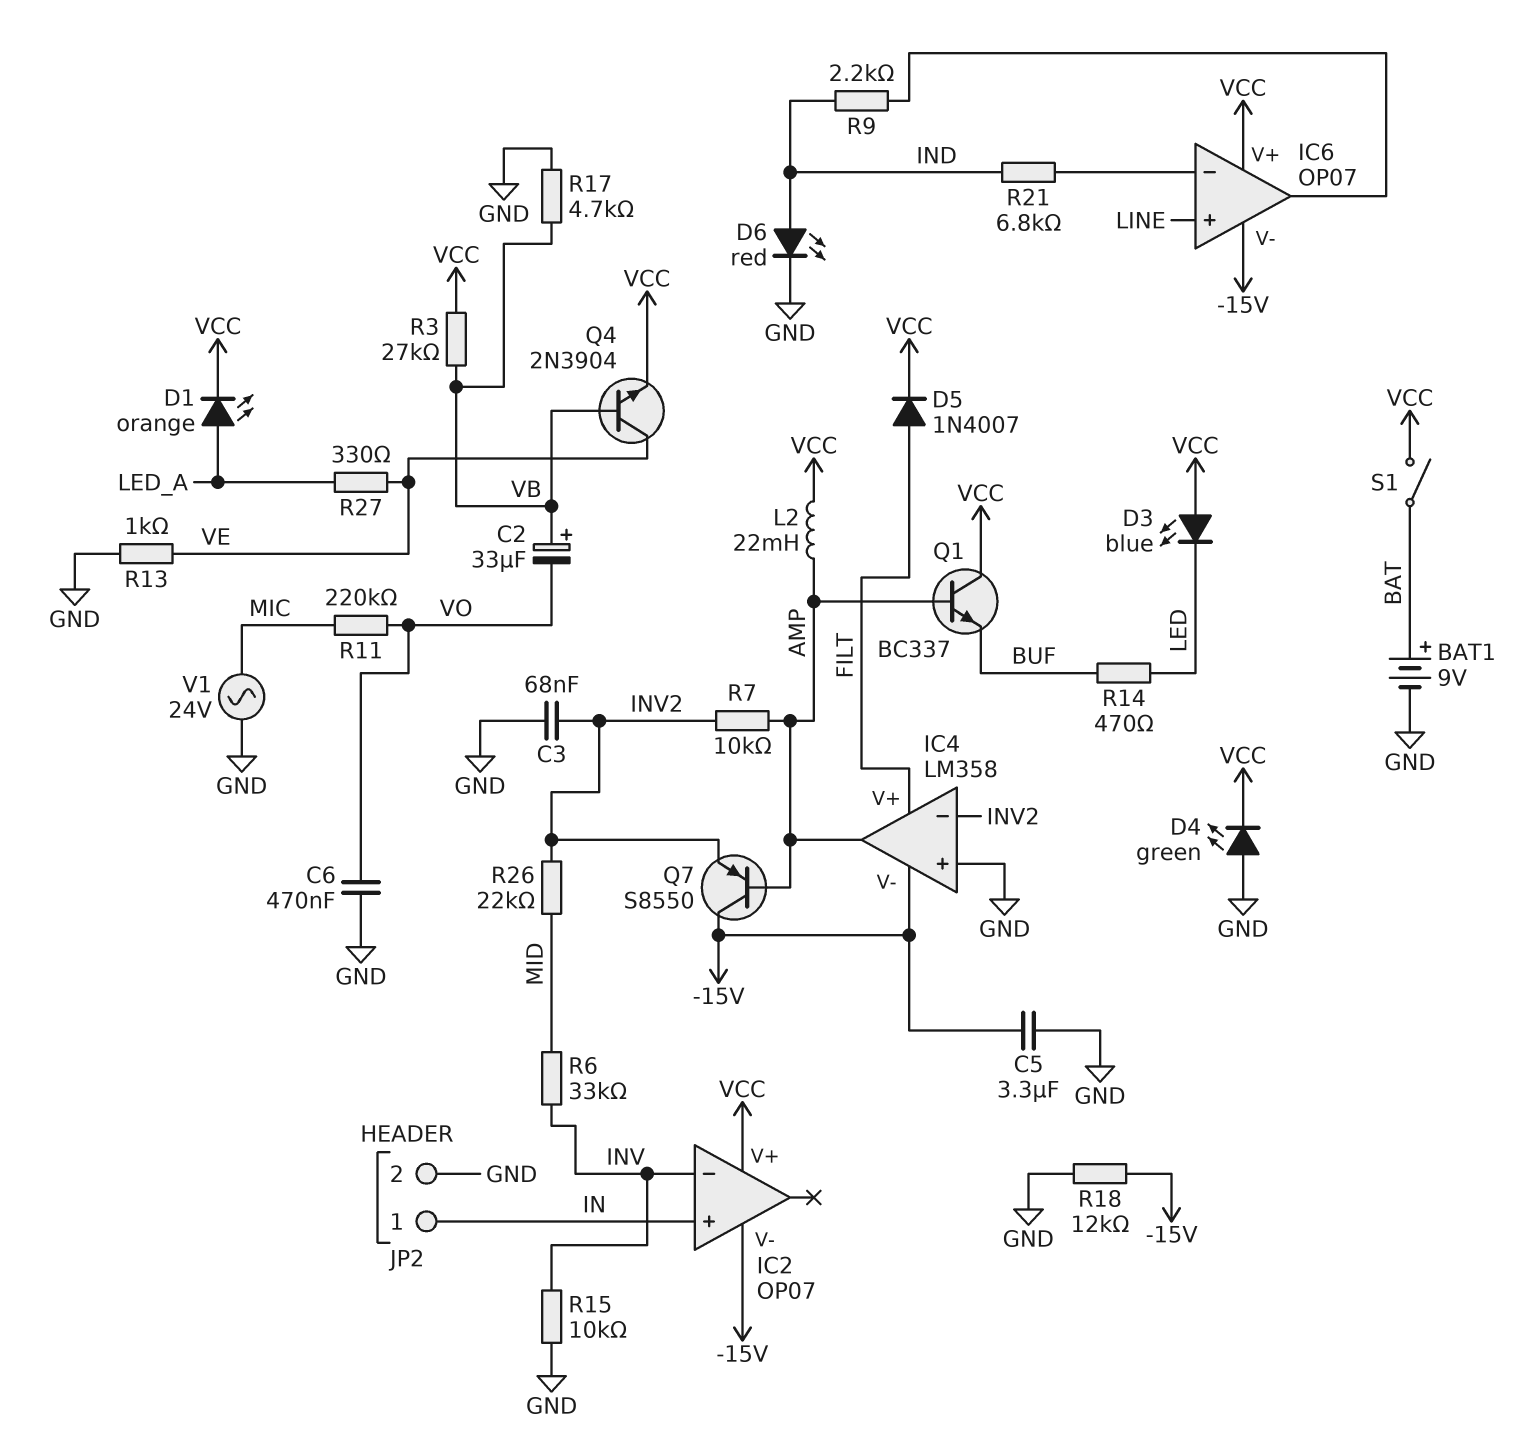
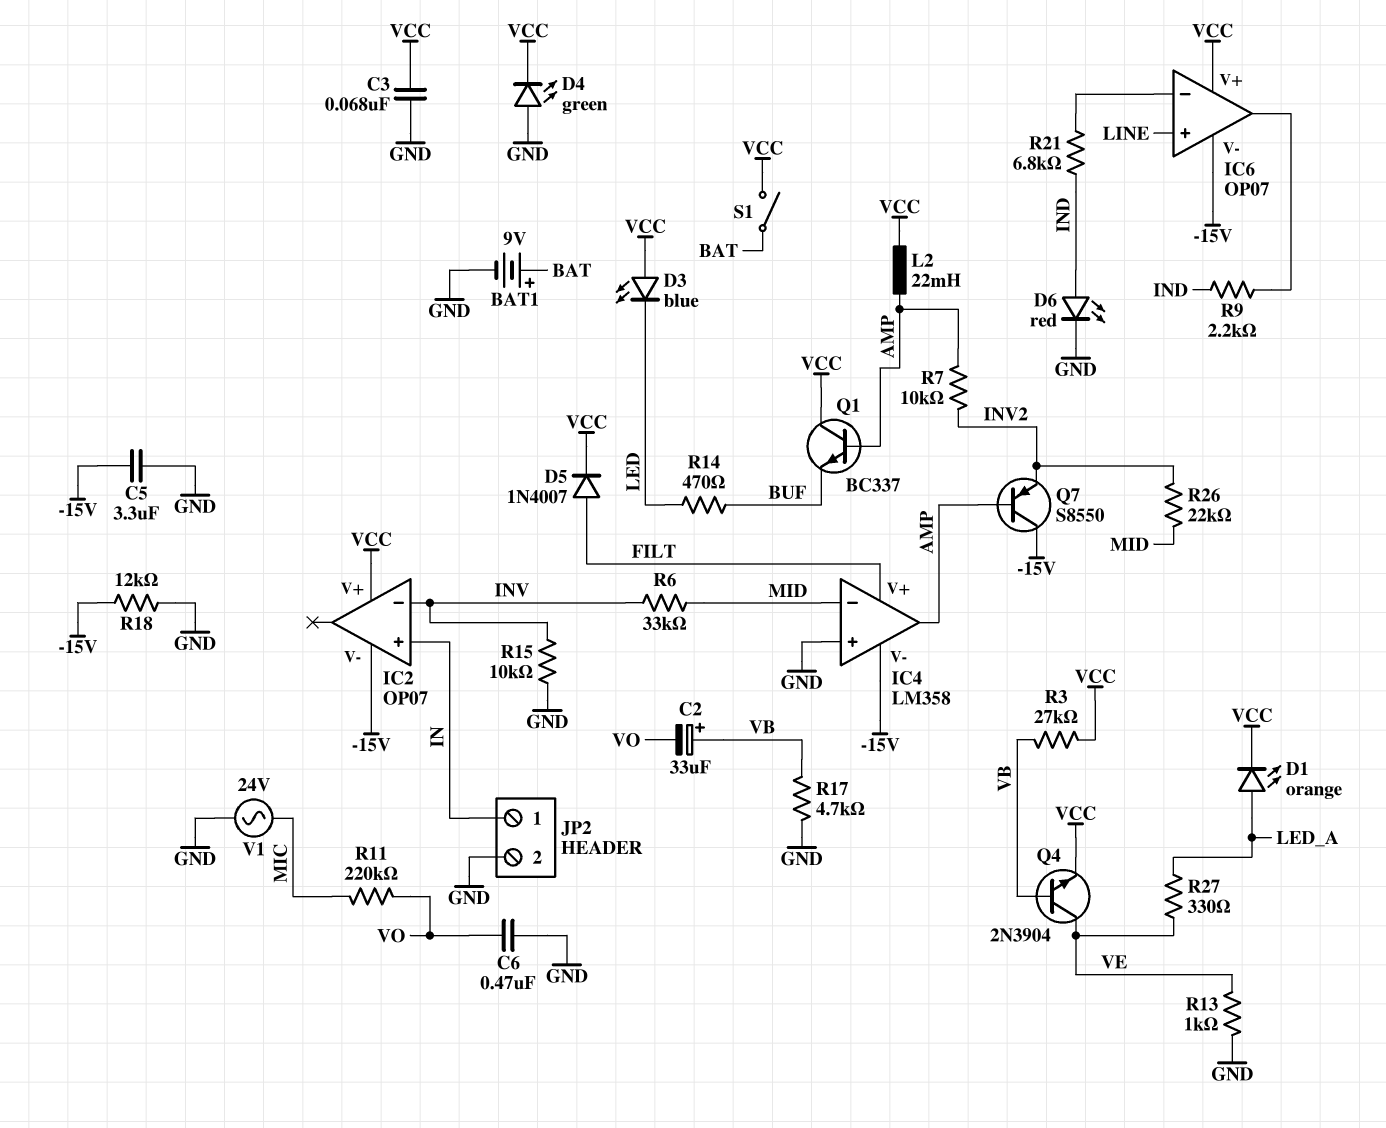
C3: 68nF (GND, INV2) -> 68nF (GND, VCC)
IC4 pin in-: INV2 -> MID

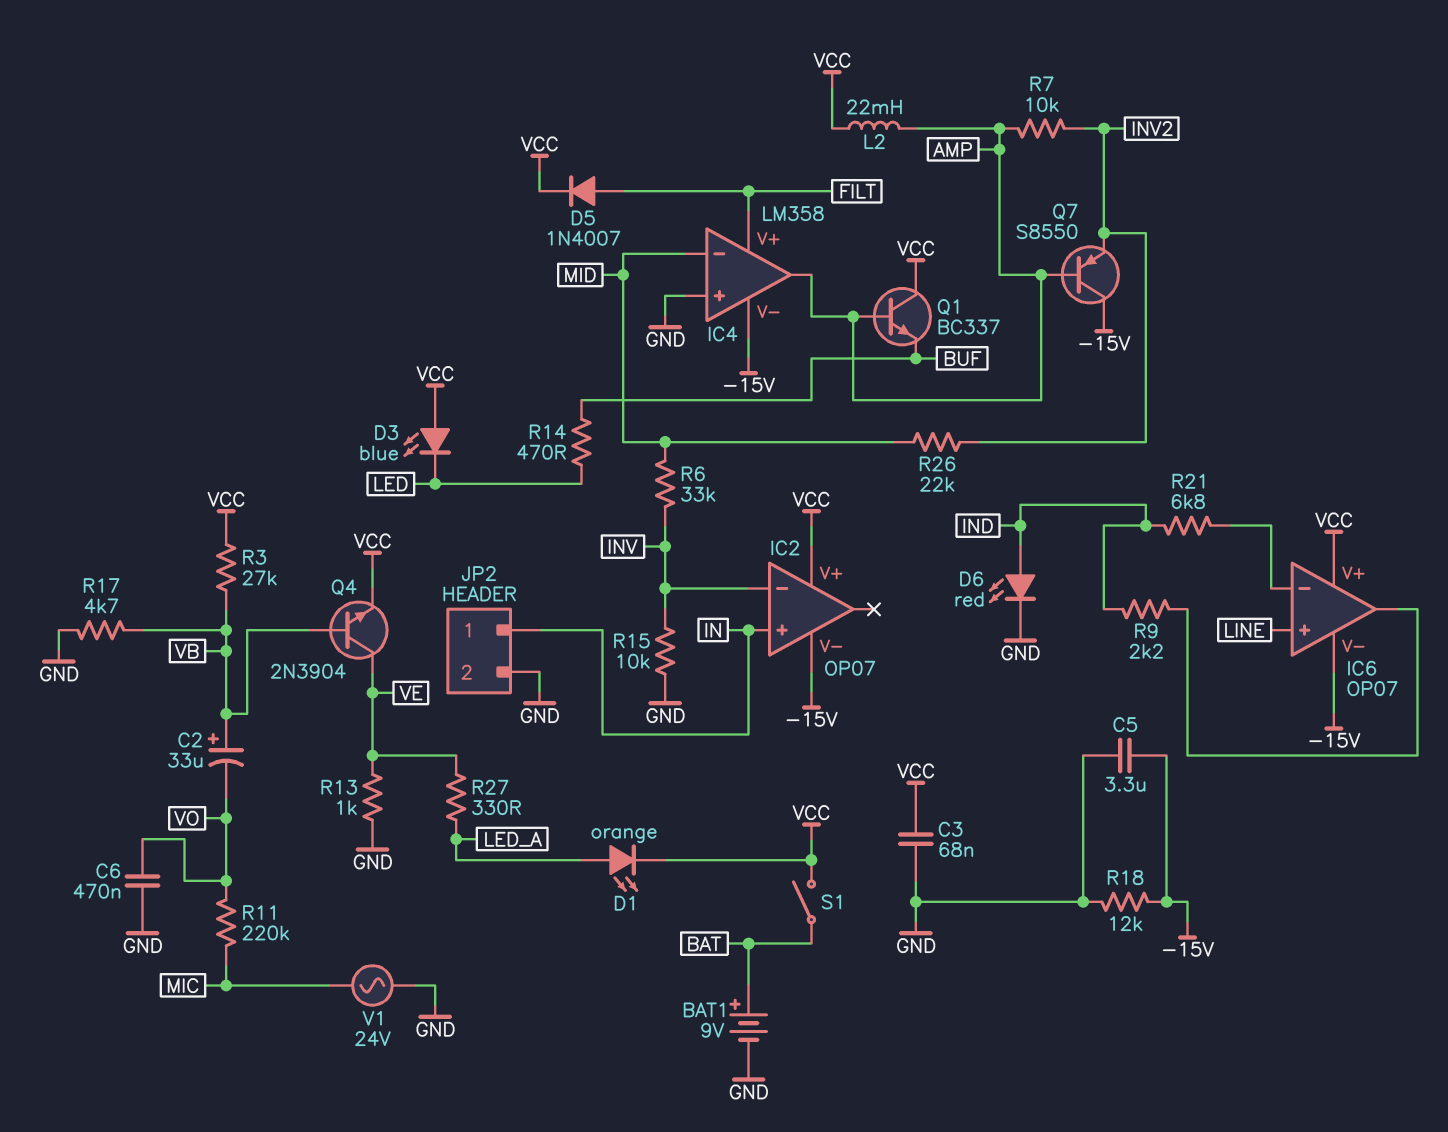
D4: LED green (A GND, K VCC) -> none

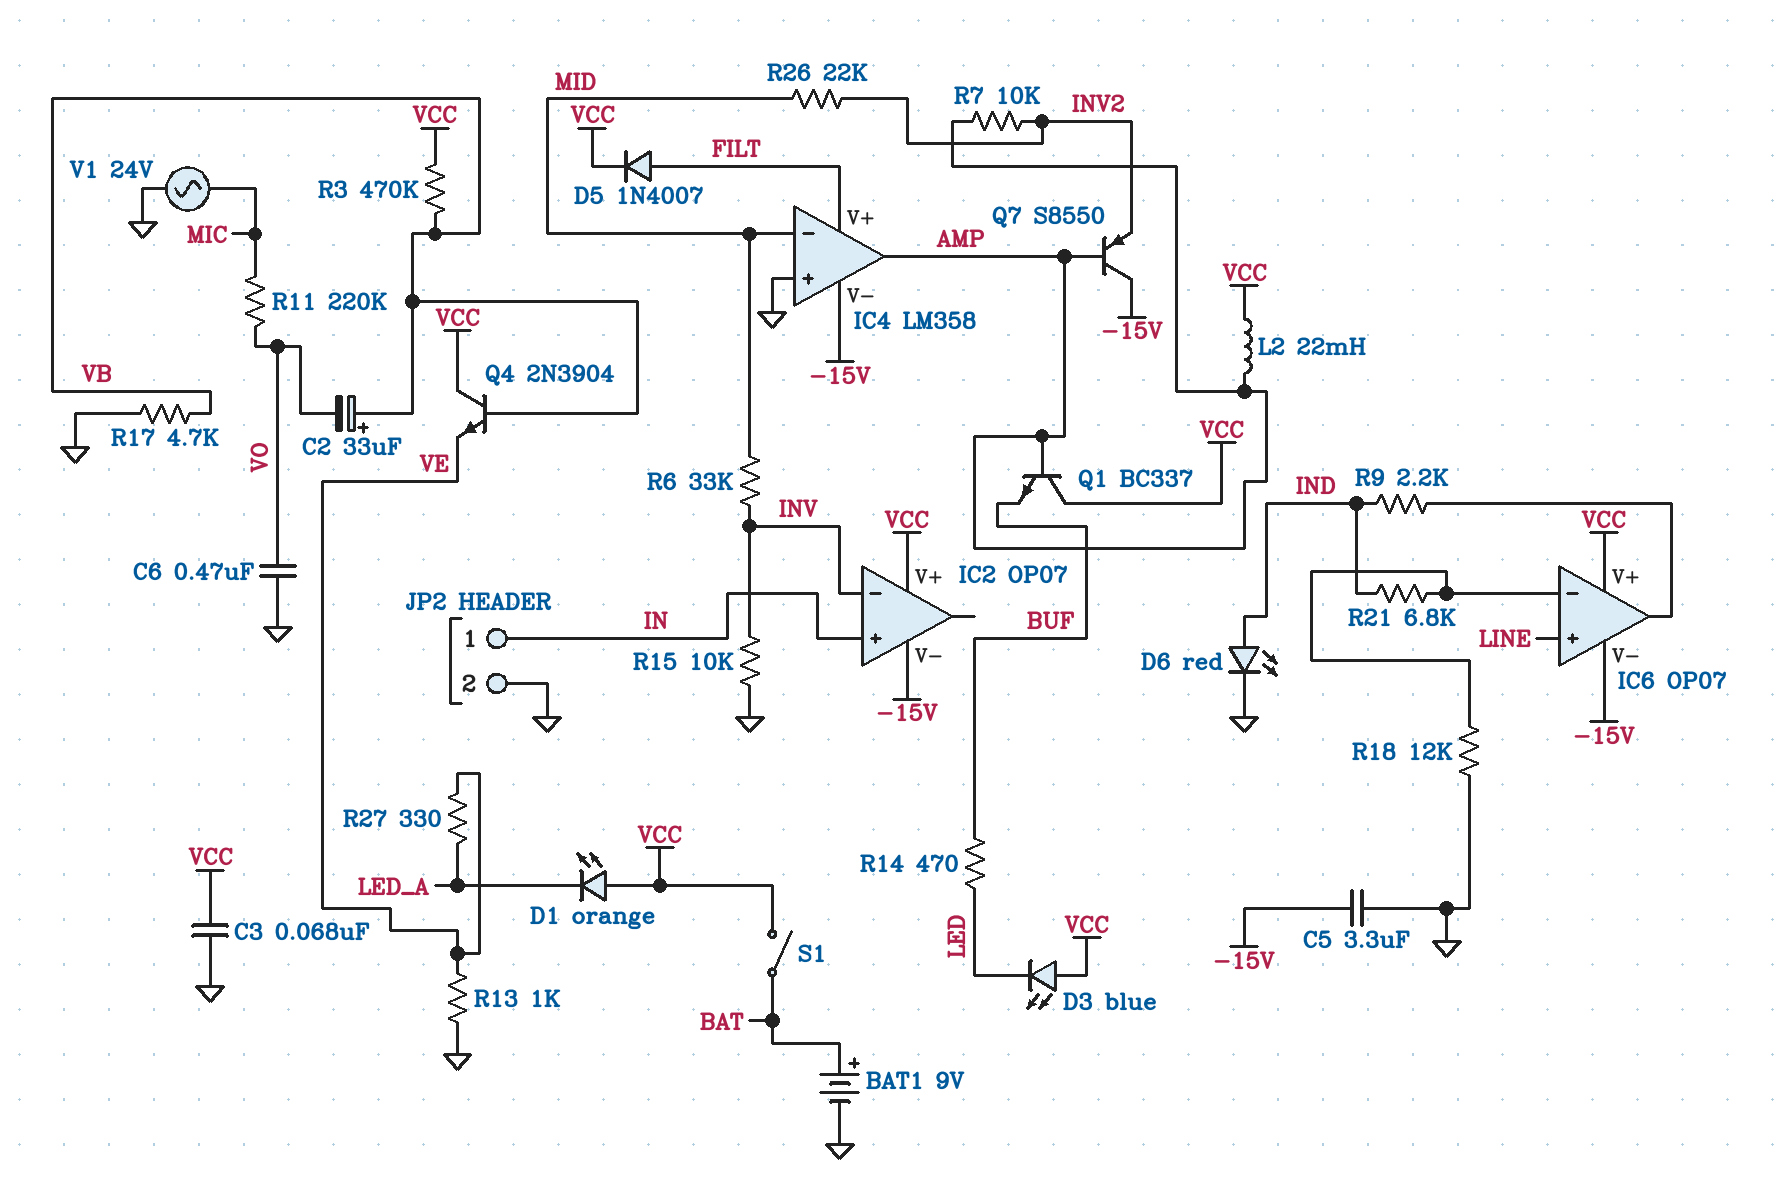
D1: LED orange (A LED_A, K VCC) -> LED orange (A VCC, K LED_A)
Q4: NPN 2N3904 (B VB, C VE, E VCC) -> NPN 2N3904 (B VB, C VCC, E VE)
R3: 27k (VB, VCC) -> 470k (VB, VCC)
R18: 12k (-15V, GND) -> 12k (GND, IC6/in-)

